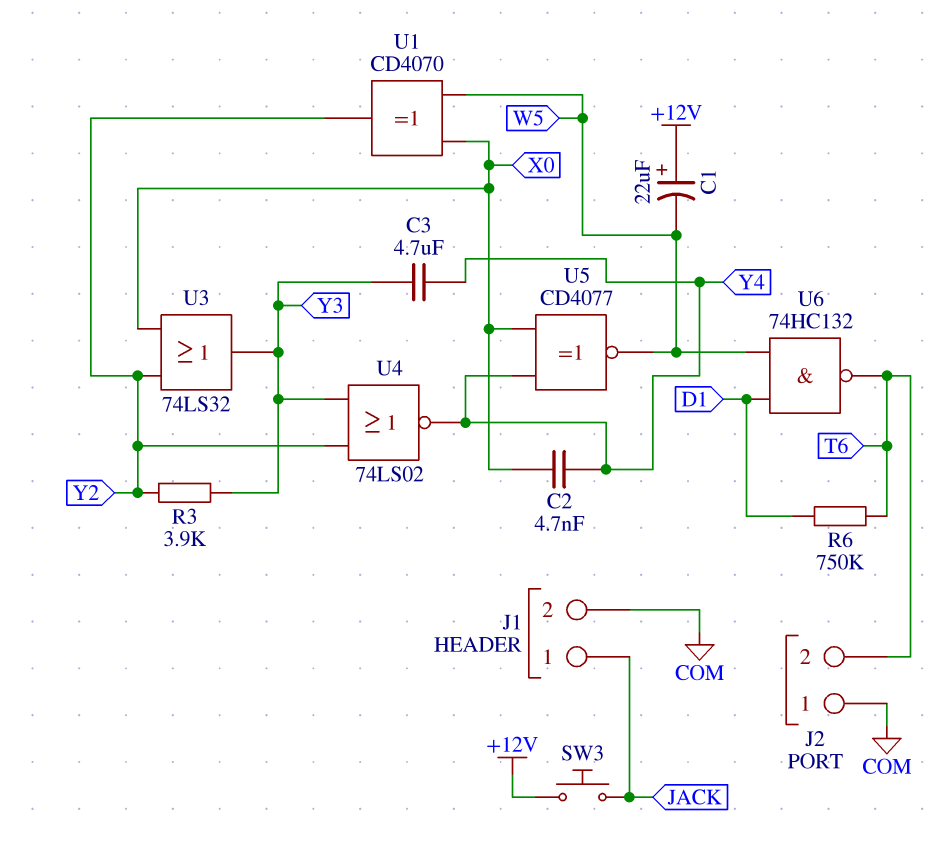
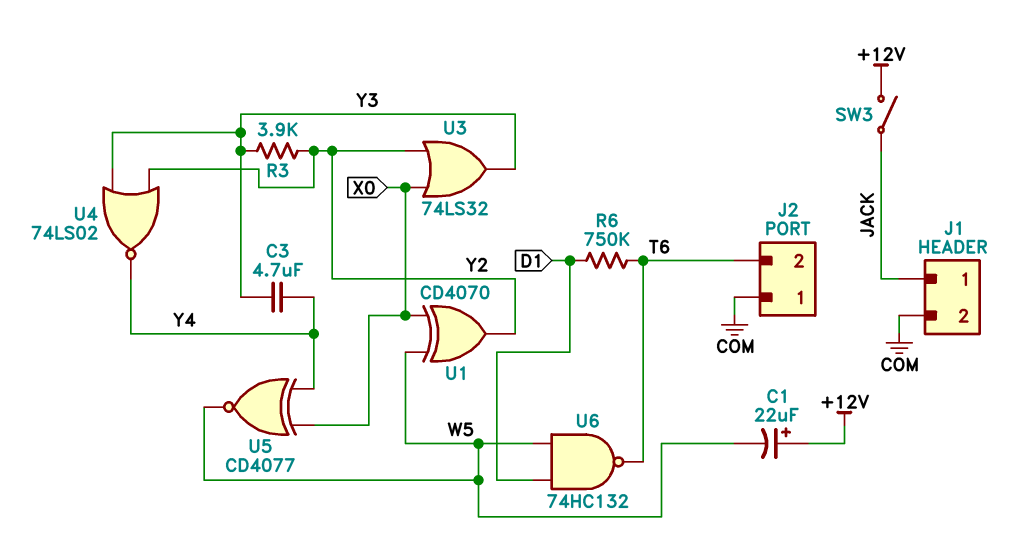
C2: 4.7nF (X0, Y4) -> none
SW3: button (+12V, JACK) -> switch (+12V, JACK)

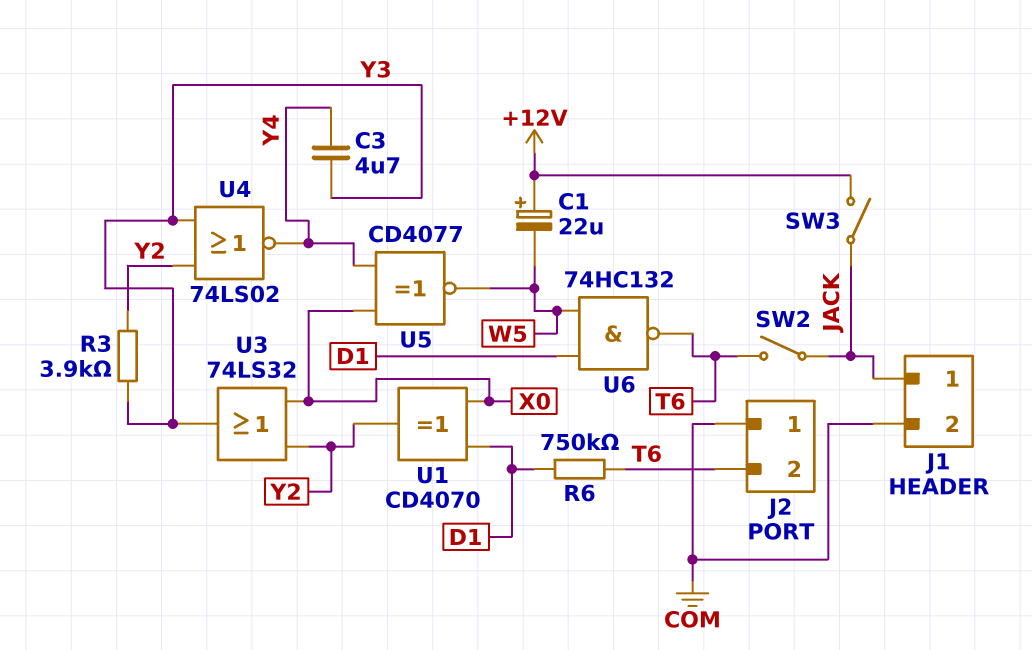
SW2: none -> switch (JACK, T6)
U1: XOR CD4070 (in W5, in X0, out Y2) -> XOR CD4070 (in D1, in X0, out Y2)

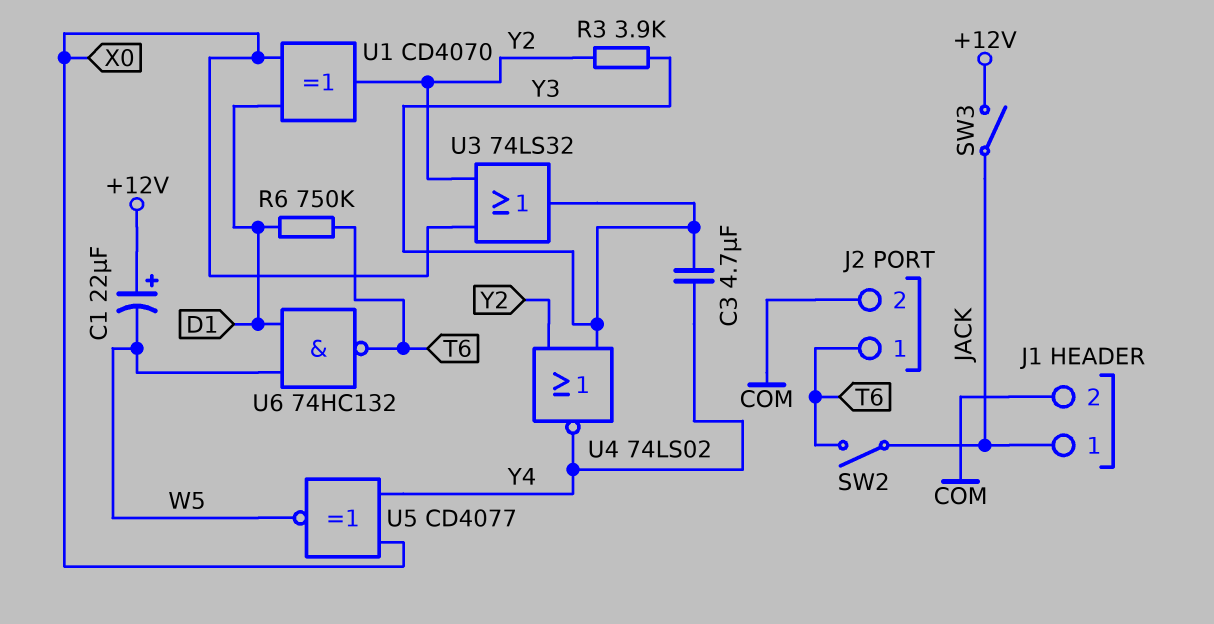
J2 pin 1: COM -> T6
J2 pin 2: T6 -> COM

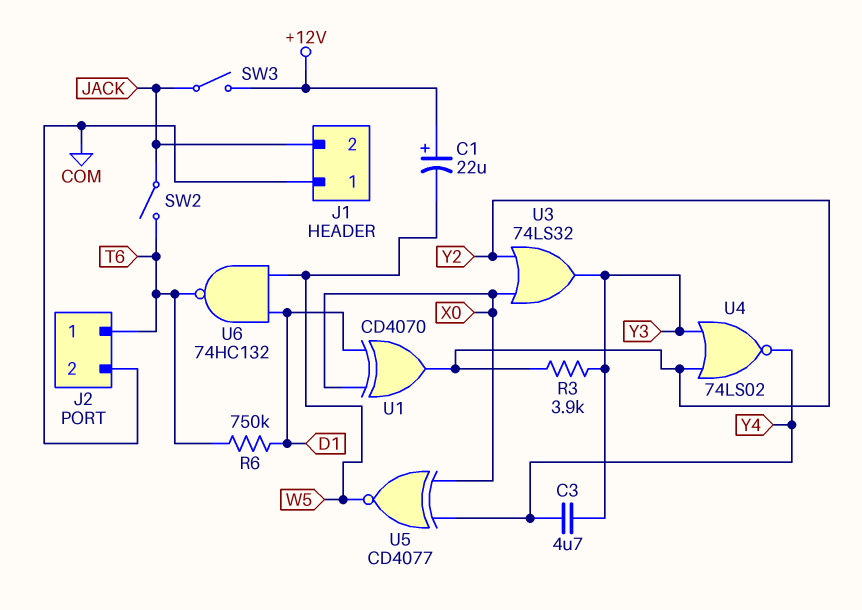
J1 pin 1: JACK -> COM
J1 pin 2: COM -> JACK

